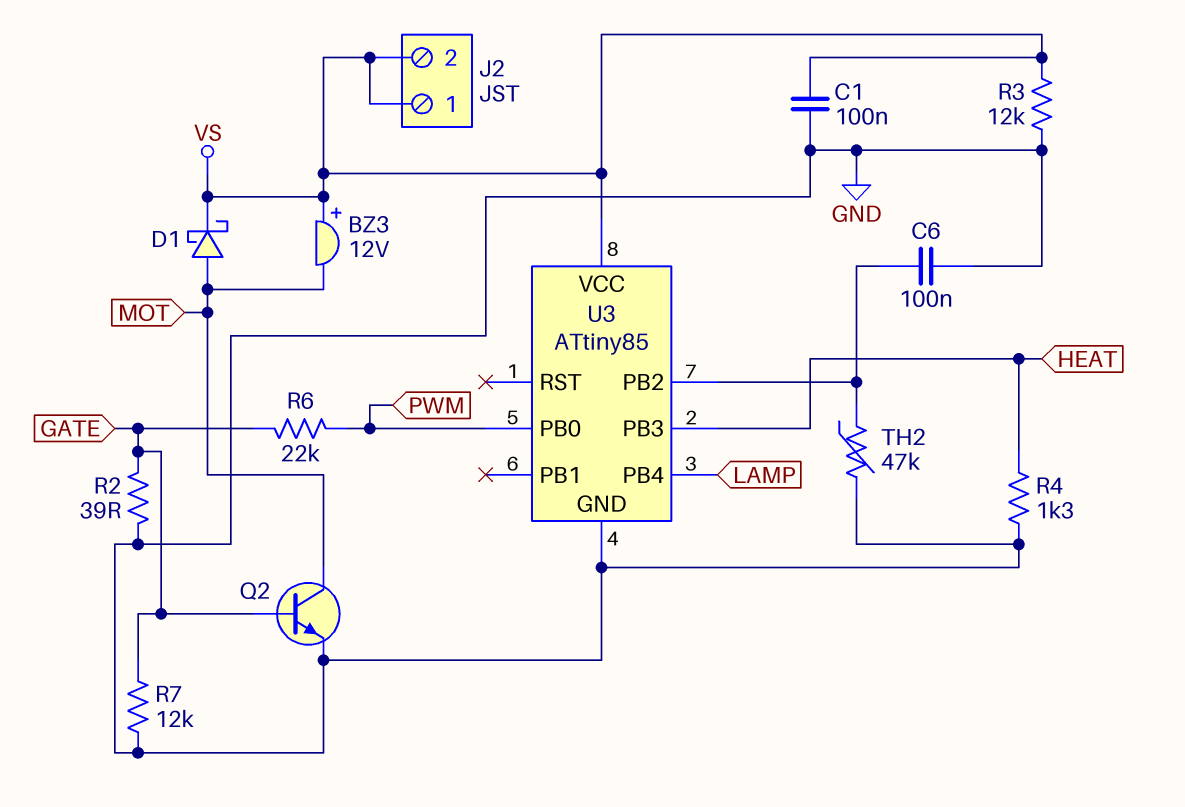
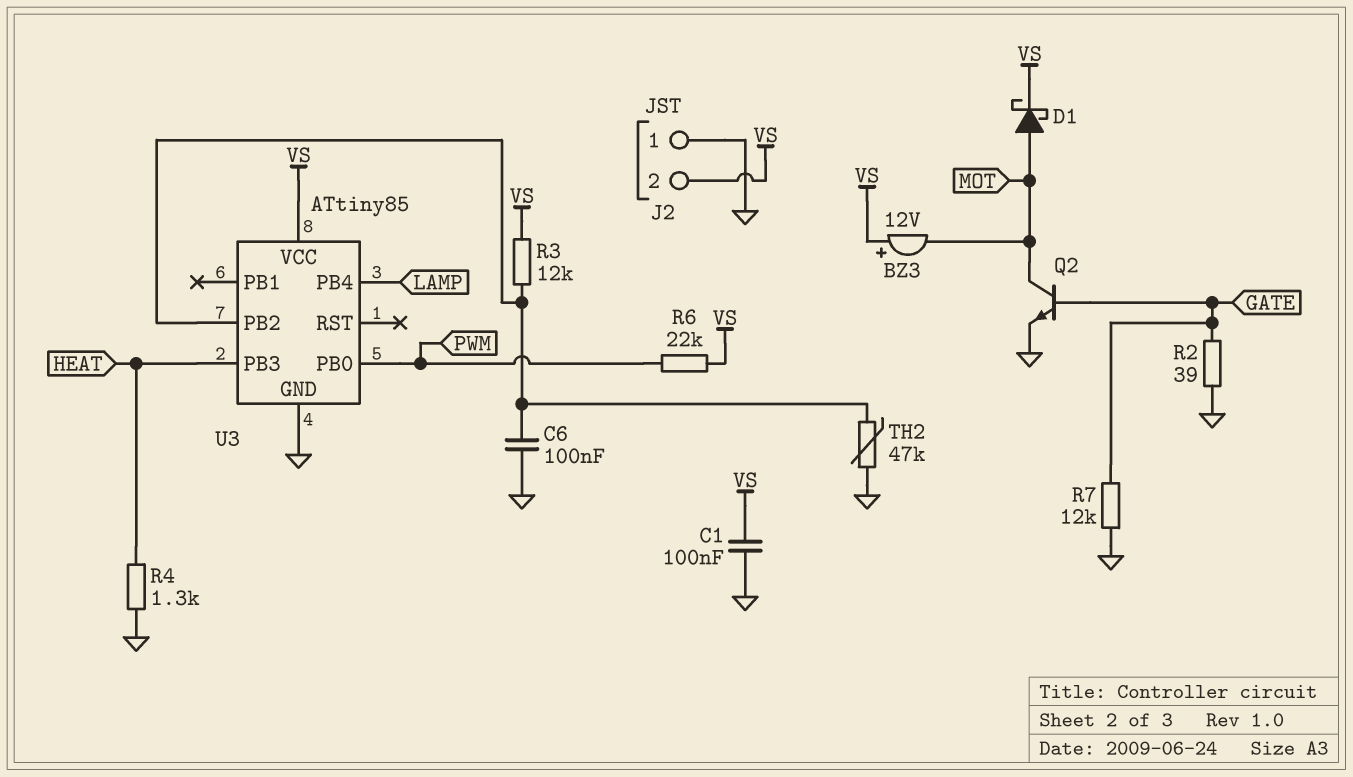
J2 pin 1: VS -> GND
R3: 12k (GND, VS) -> 12k (U3/PB2, VS)
R6: 22k (GATE, PWM) -> 22k (PWM, VS)

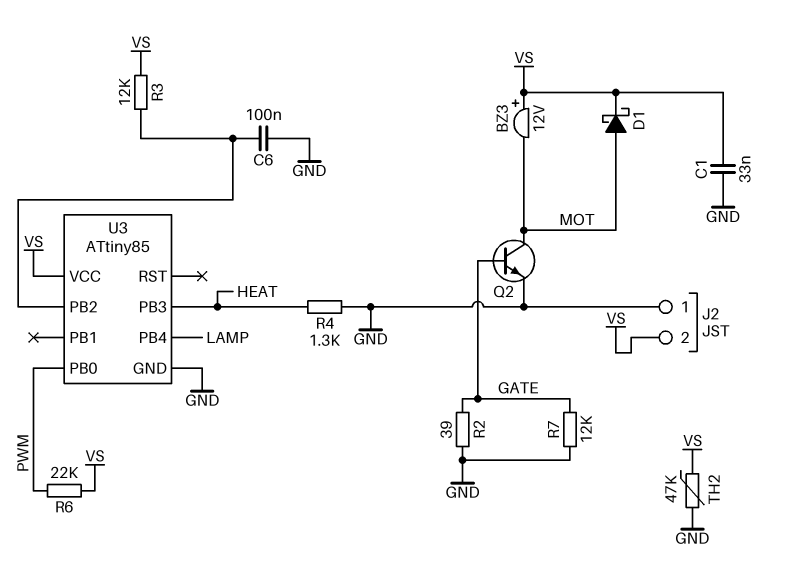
C1: 100nF (GND, VS) -> 33nF (GND, VS)
TH2: 47k (GND, U3/PB2) -> 47k (GND, VS)

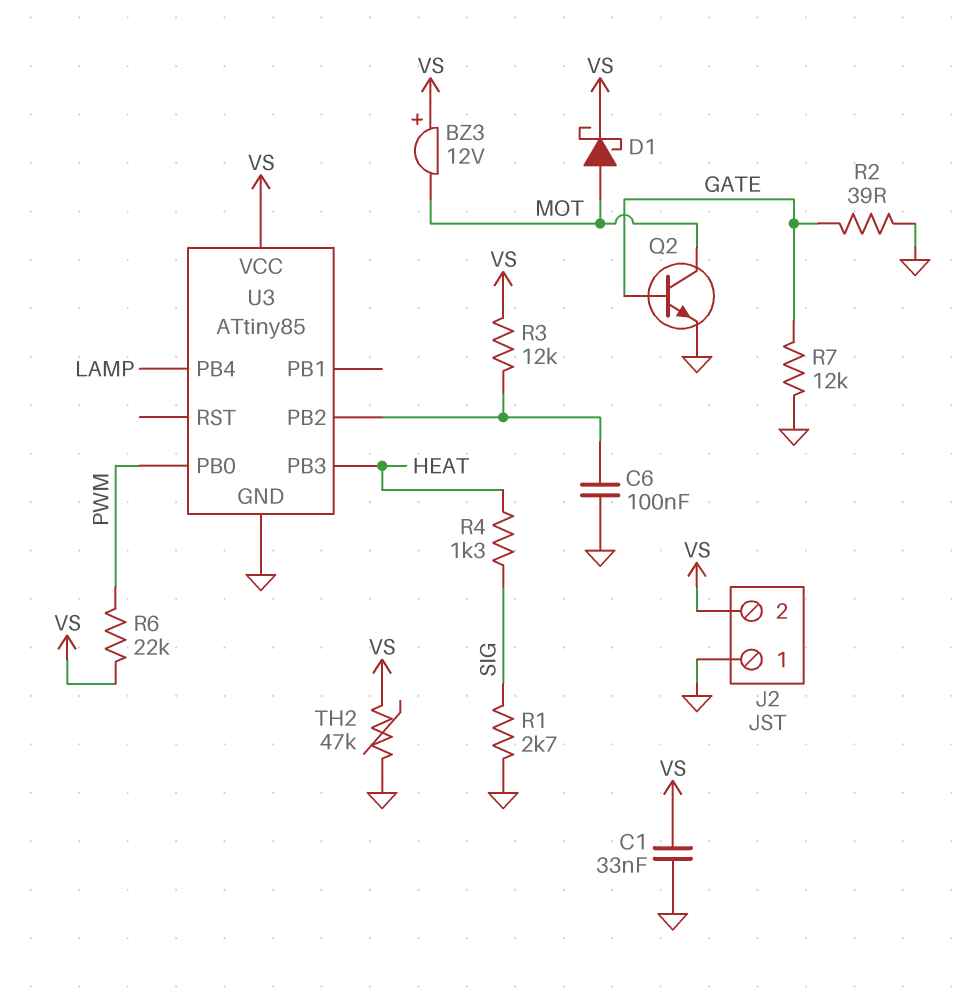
R1: none -> 2.7k (GND, SIG)
R4: 1.3k (GND, HEAT) -> 1.3k (HEAT, SIG)

